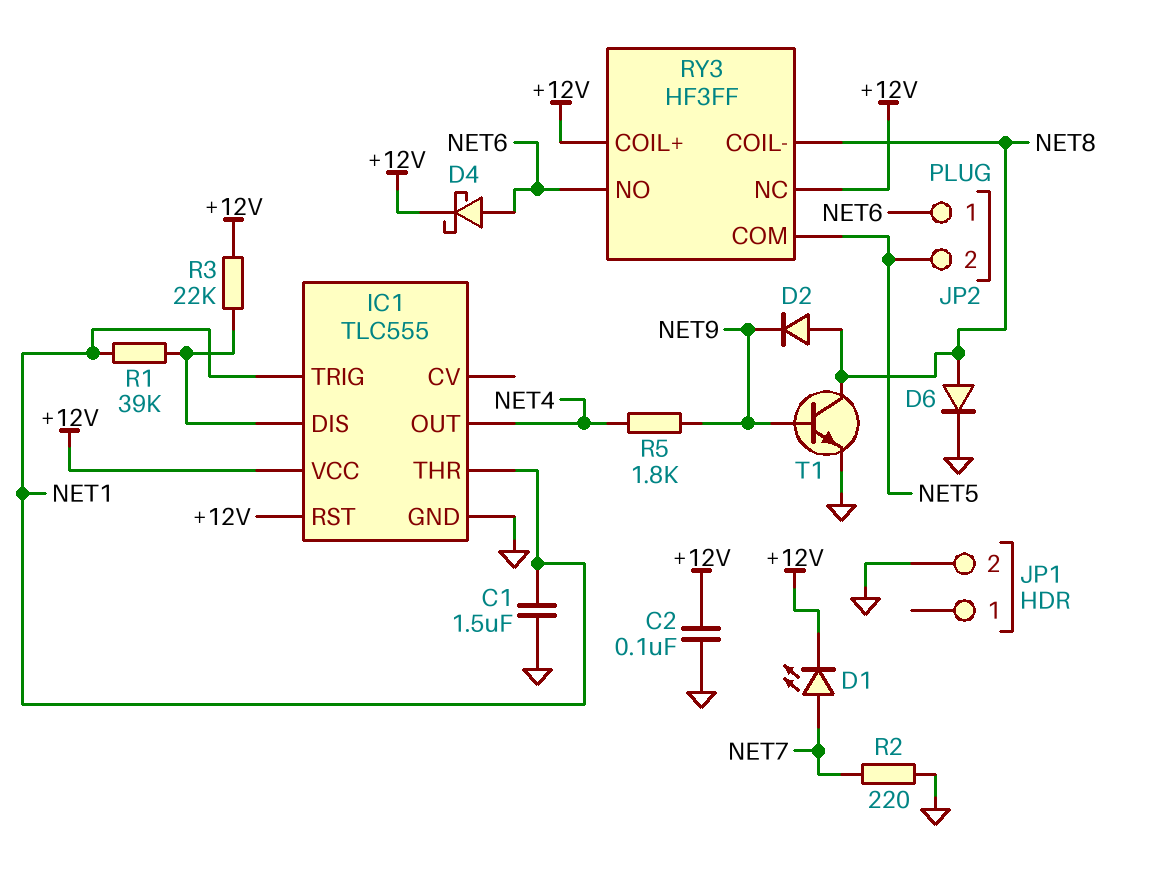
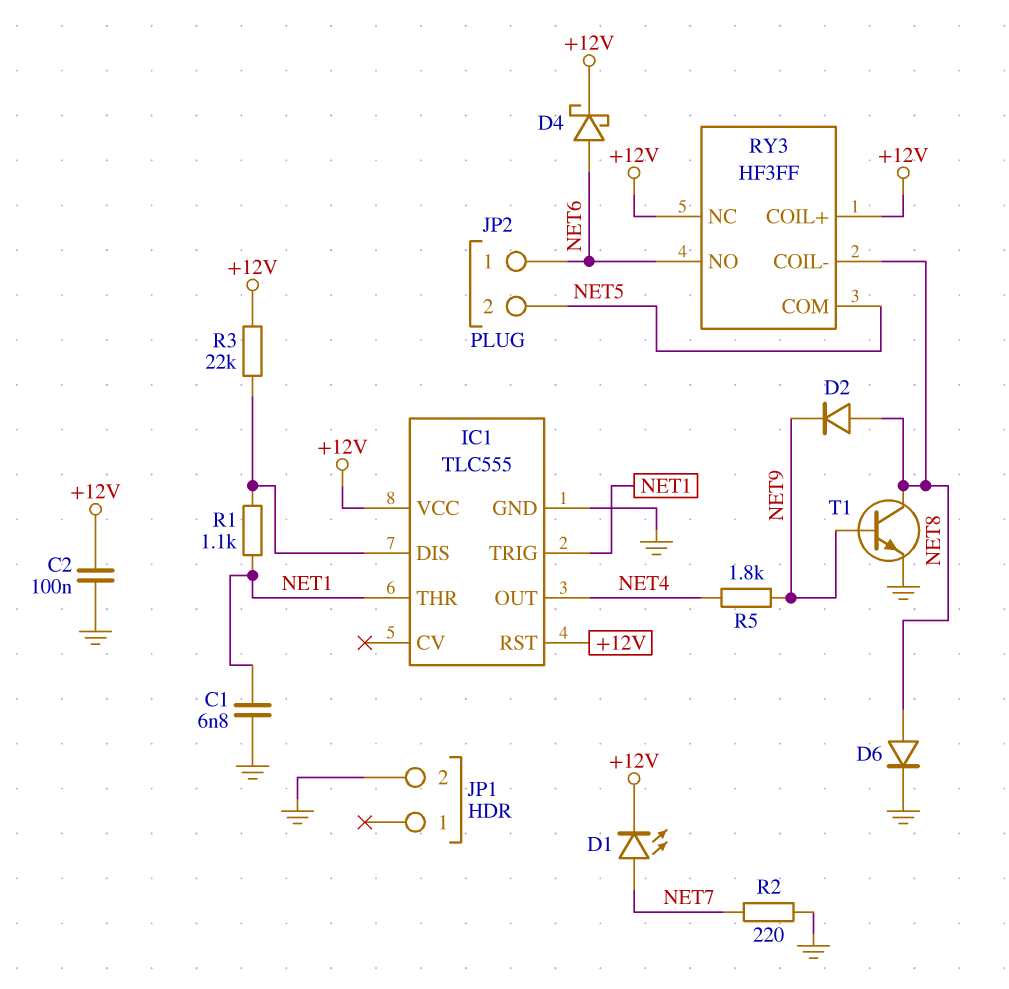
C1: 1.5uF (GND, NET1) -> 6.8nF (GND, NET1)
R1: 39k (IC1/DIS, NET1) -> 1.1k (IC1/DIS, NET1)

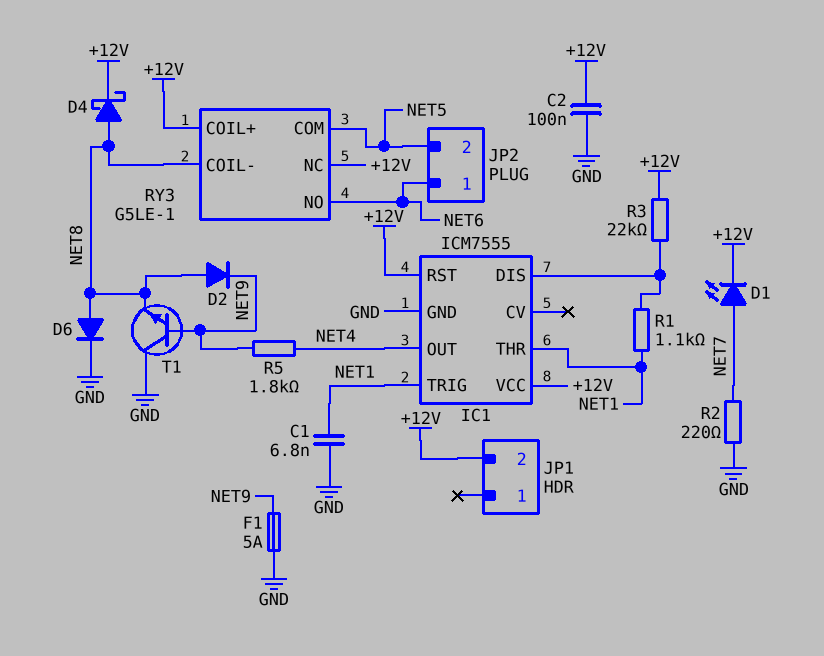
D4: schottky (A NET6, K +12V) -> schottky (A NET8, K +12V)
F1: none -> 5A (GND, NET9)
IC1: TLC555 -> ICM7555
JP1 pin 2: GND -> +12V
RY3: HF3FF -> G5LE-1
T1: NPN (B NET9, C NET8, E GND) -> NPN (B NET9, C GND, E NET8)

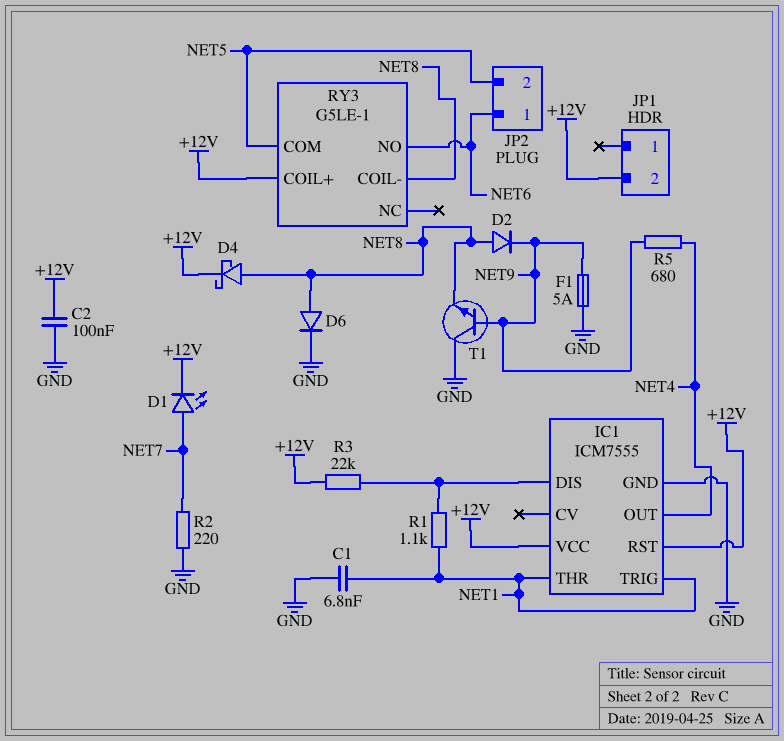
R5: 1.8k (NET4, NET9) -> 680 (NET4, NET9)
RY3 pin NC: +12V -> none

